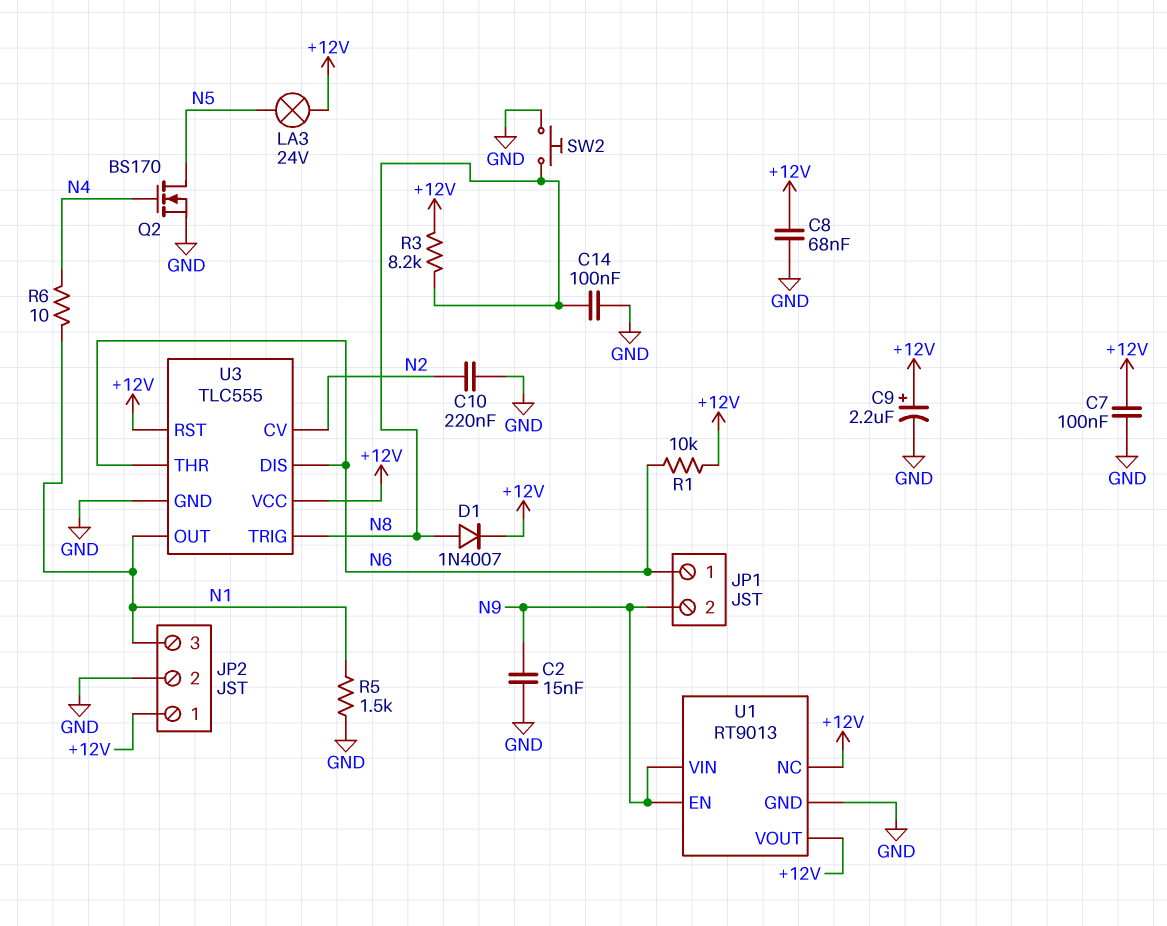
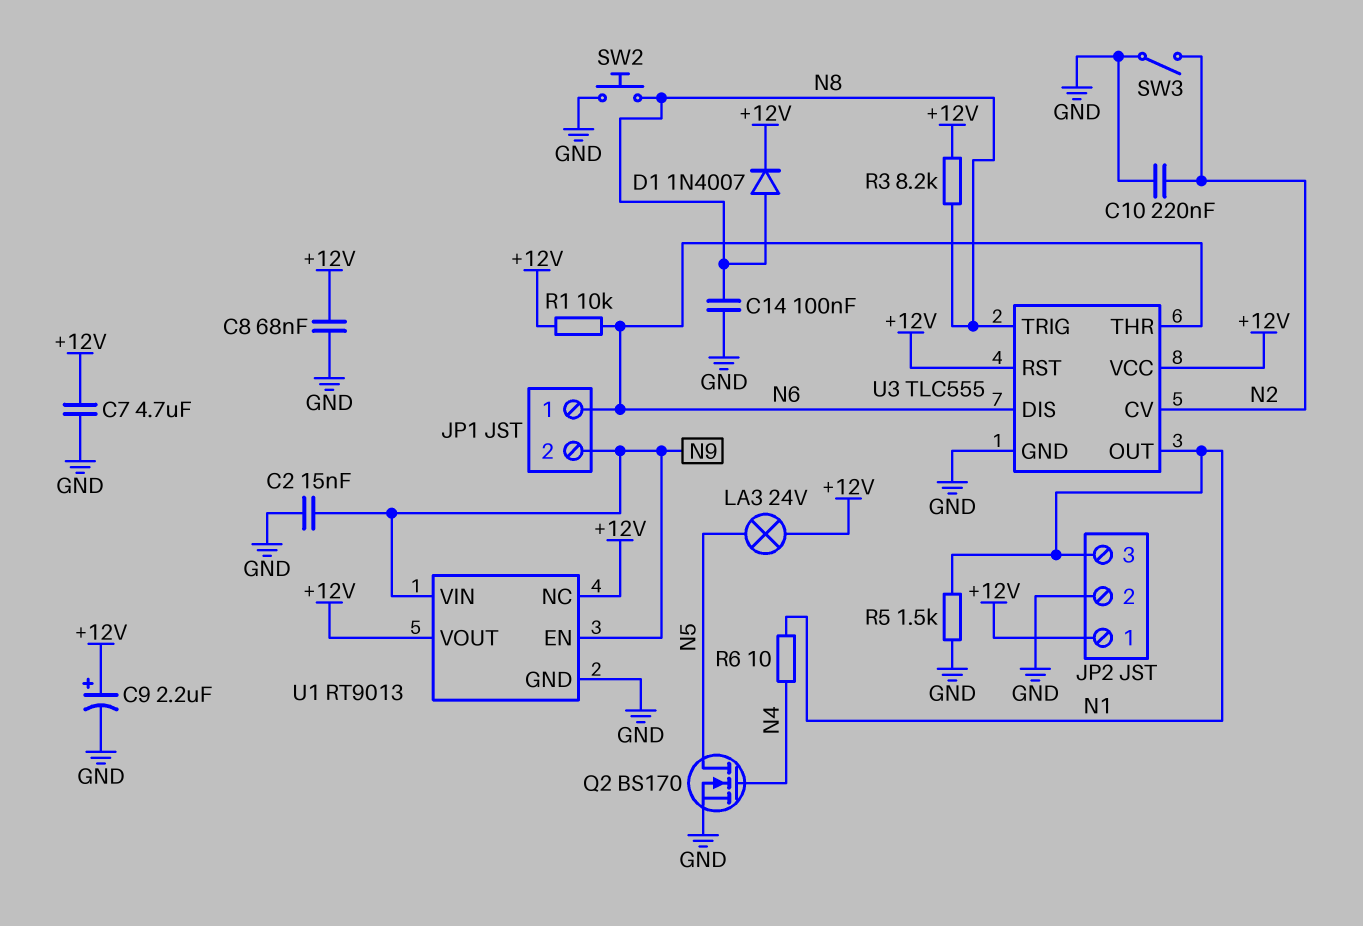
C7: 100nF (+12V, GND) -> 4.7uF (+12V, GND)
SW3: none -> switch (GND, N2)

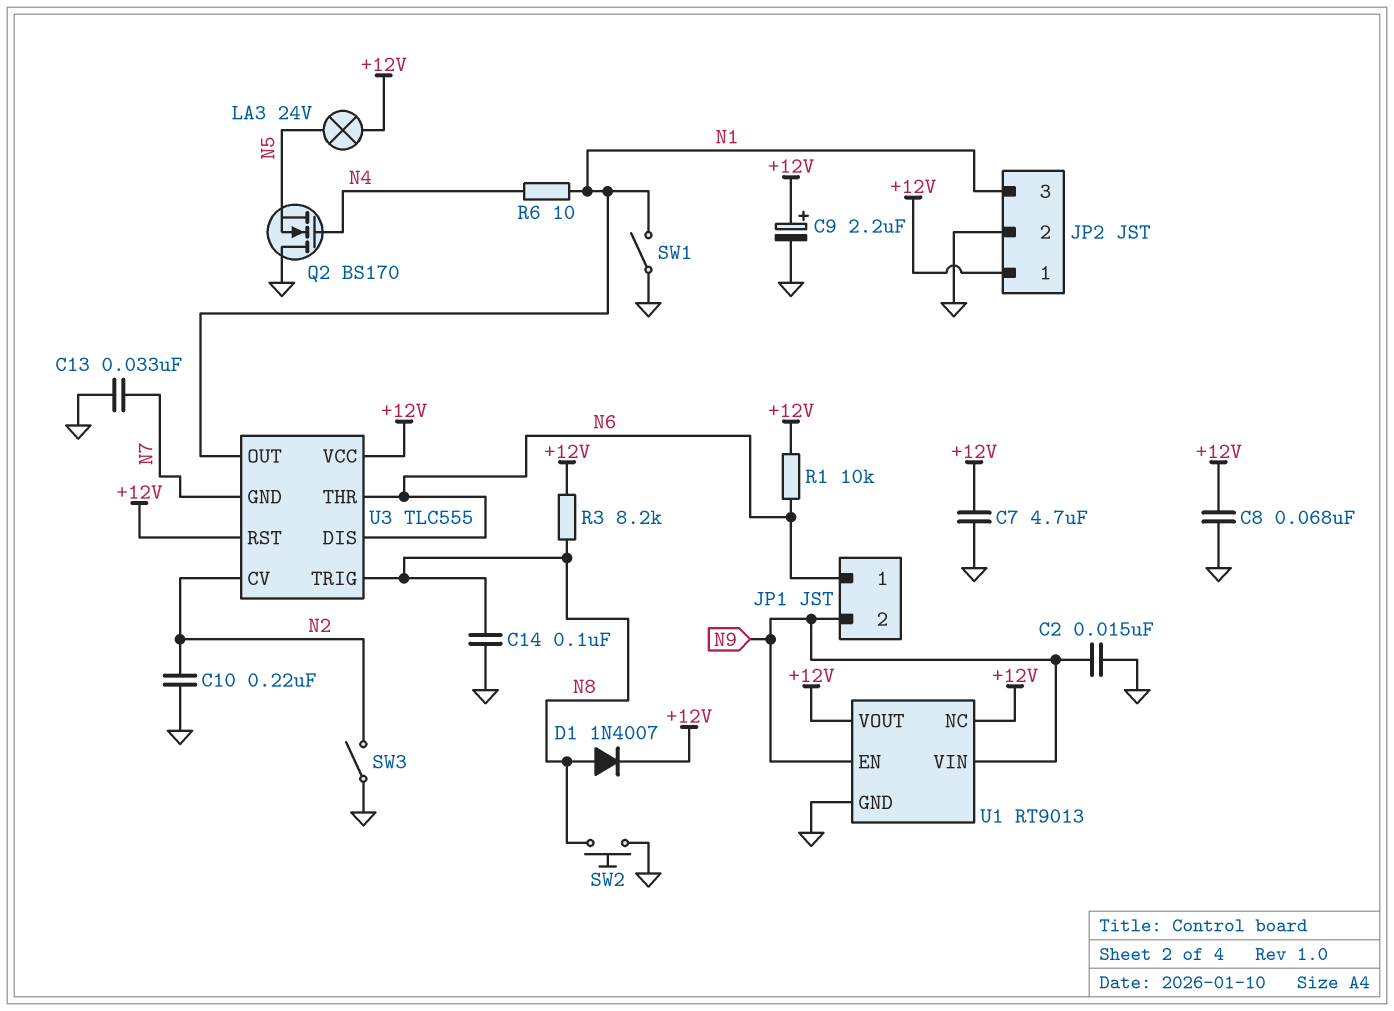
C13: none -> 33nF (GND, N7)
Q2: NMOS BS170 (G N4, D N5, S GND) -> NMOS BS170 (G N4, D GND, S N5)
R5: 1.5k (GND, N1) -> none
SW1: none -> switch (GND, N1)
U3 pin GND: GND -> N7

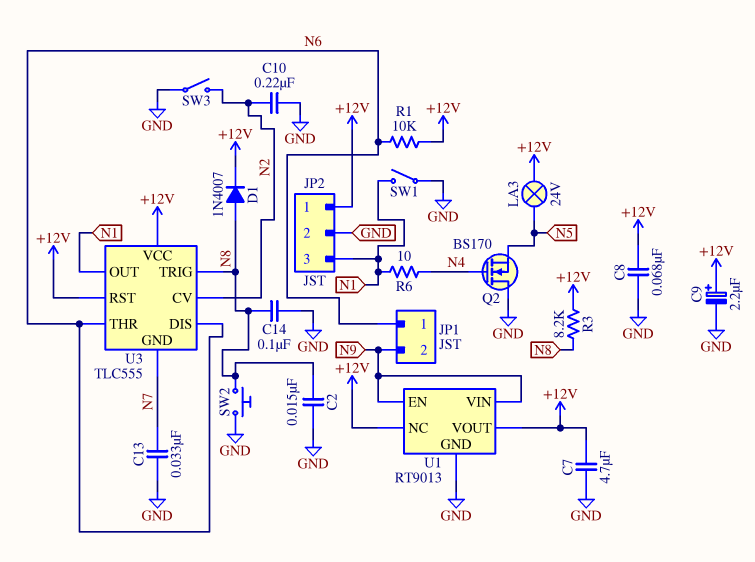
C2: 15nF (GND, N9) -> 15nF (GND, N8)

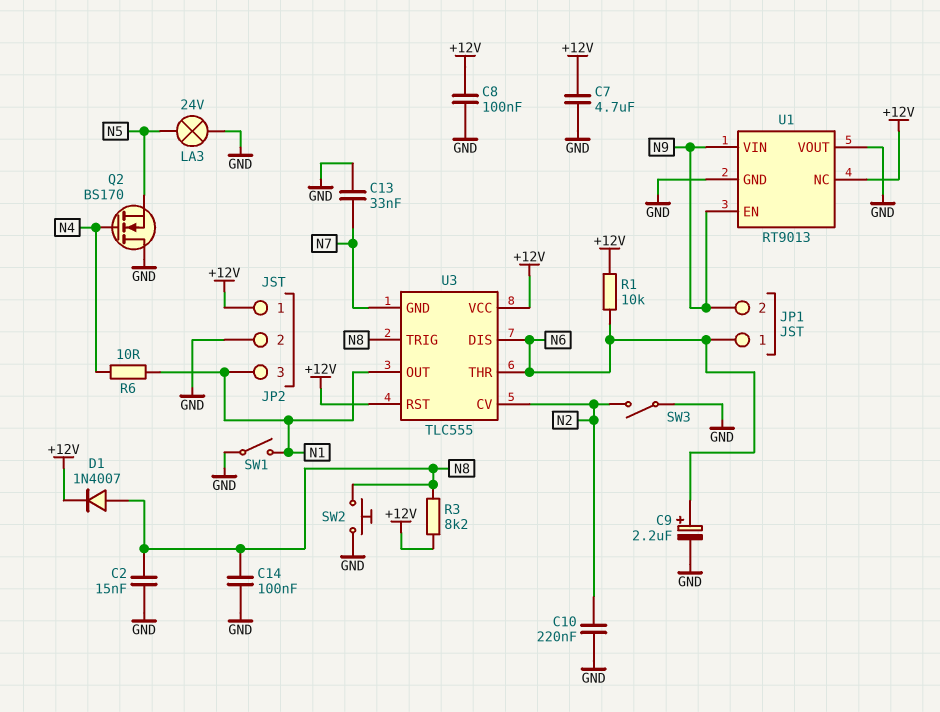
C8: 68nF (+12V, GND) -> 100nF (+12V, GND)
C9: 2.2uF (plus +12V, minus GND) -> 2.2uF (plus N6, minus GND)
LA3: lamp 24V (+12V, N5) -> lamp 24V (GND, N5)
U1 pin VOUT: +12V -> GND

